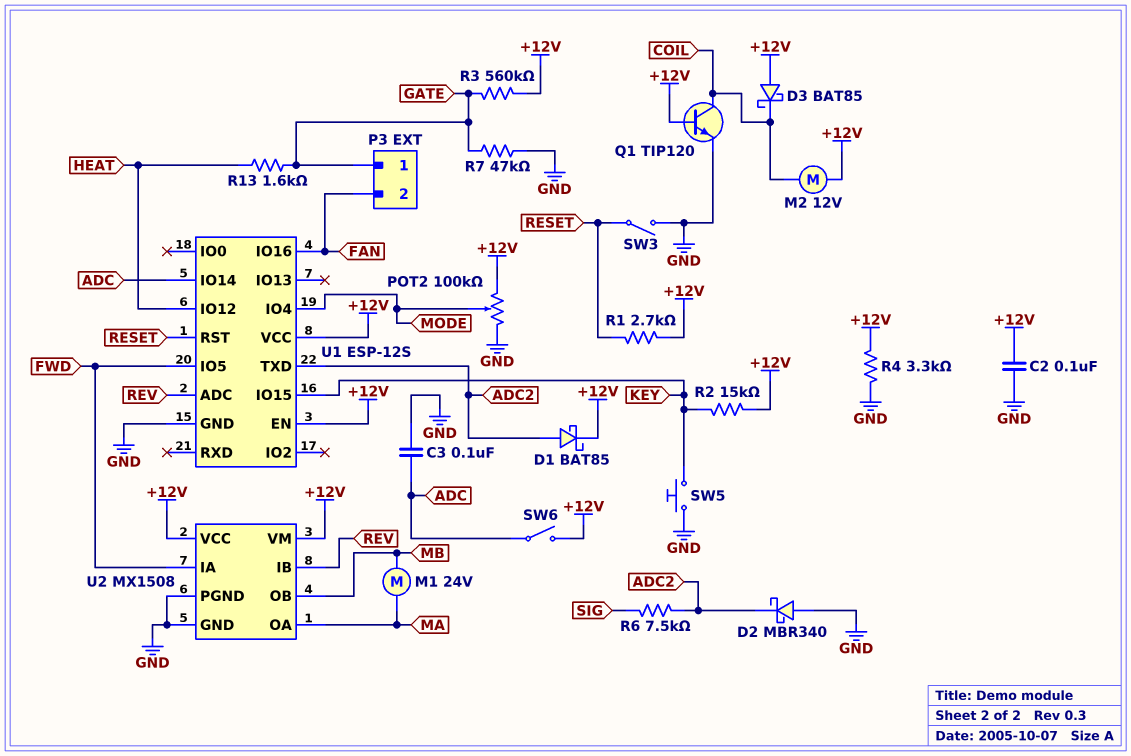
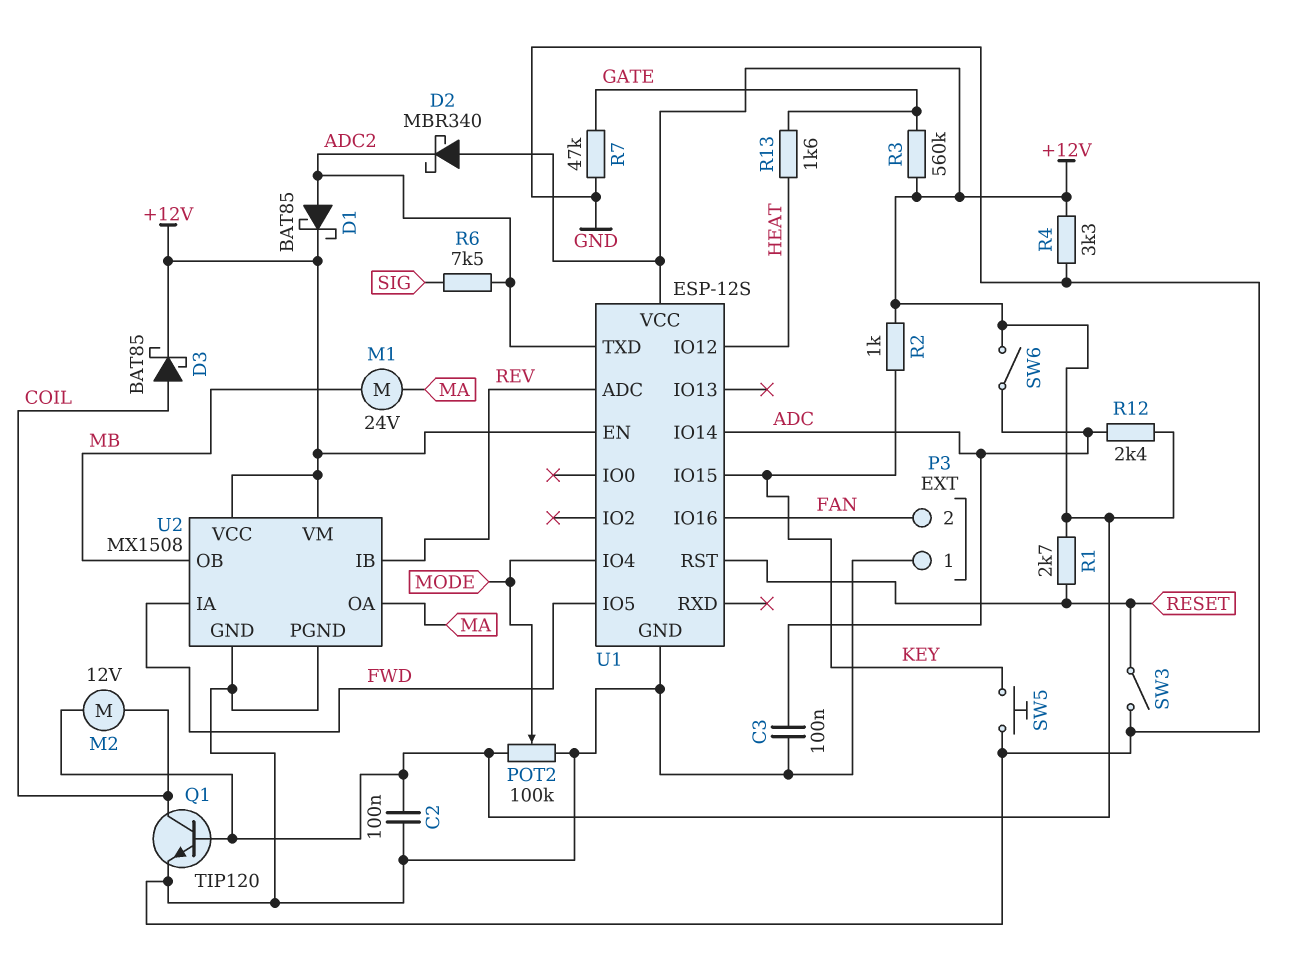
D2: schottky MBR340 (A GND, K ADC2) -> schottky MBR340 (A +12V, K ADC2)
D3: schottky BAT85 (A +12V, K COIL) -> schottky BAT85 (A COIL, K +12V)
P3 pin 1: GATE -> GND
R2: 15k (+12V, KEY) -> 1k (+12V, KEY)
R12: none -> 2.4k (+12V, ADC)

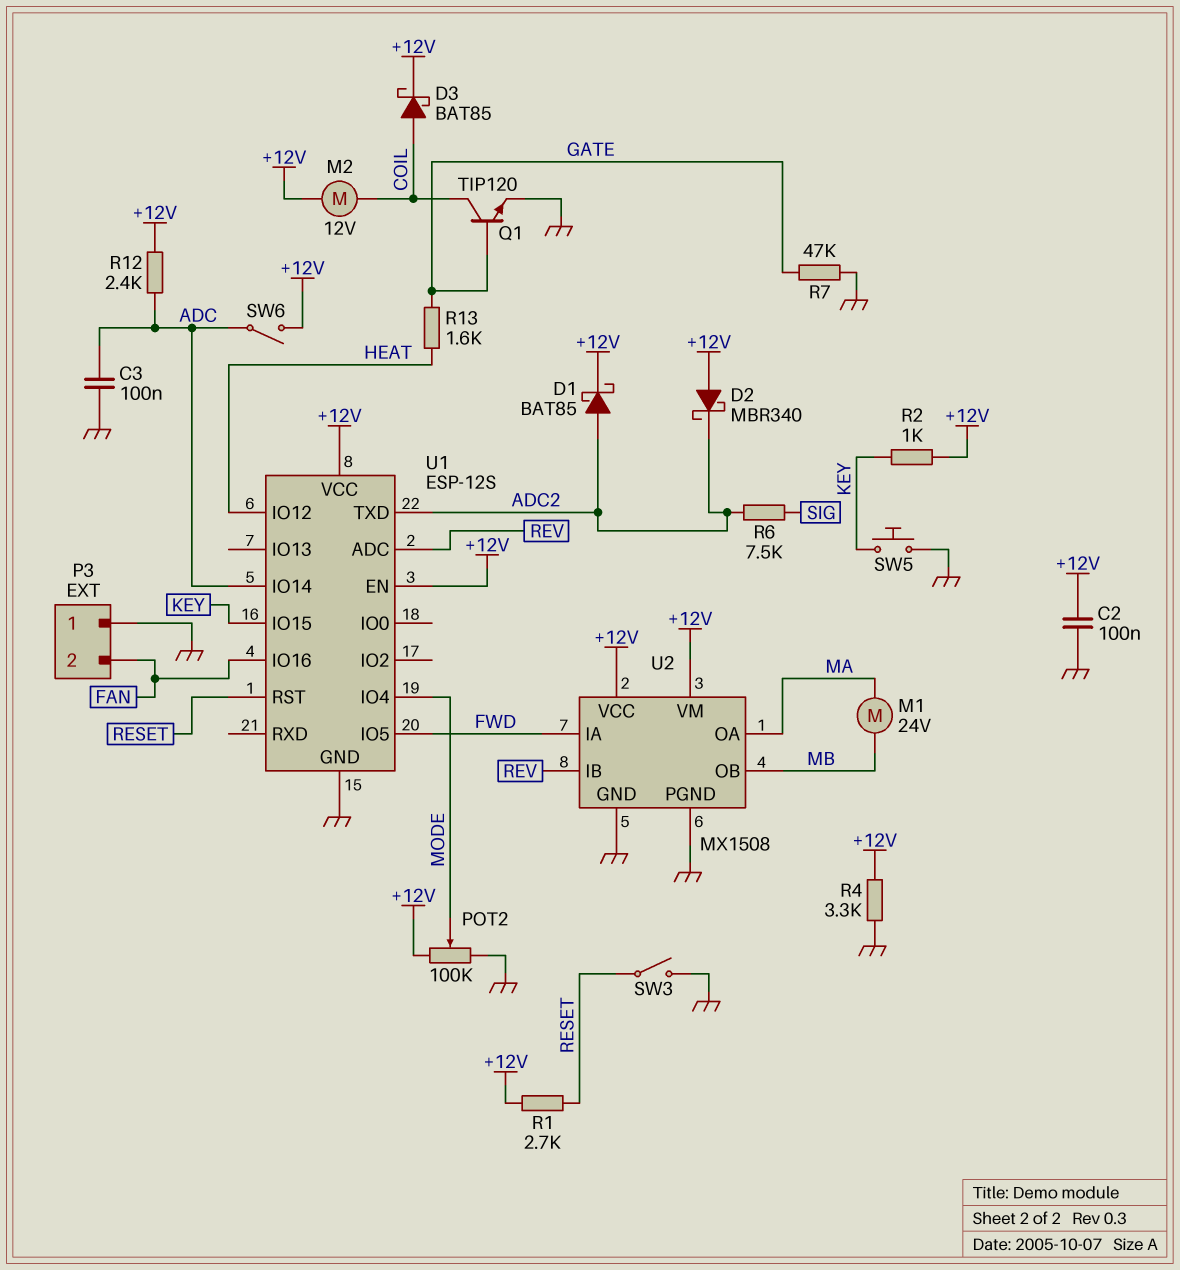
Q1: NPN TIP120 (B +12V, C COIL, E GND) -> NPN TIP120 (B GATE, C COIL, E GND)
R3: 560k (+12V, GATE) -> none

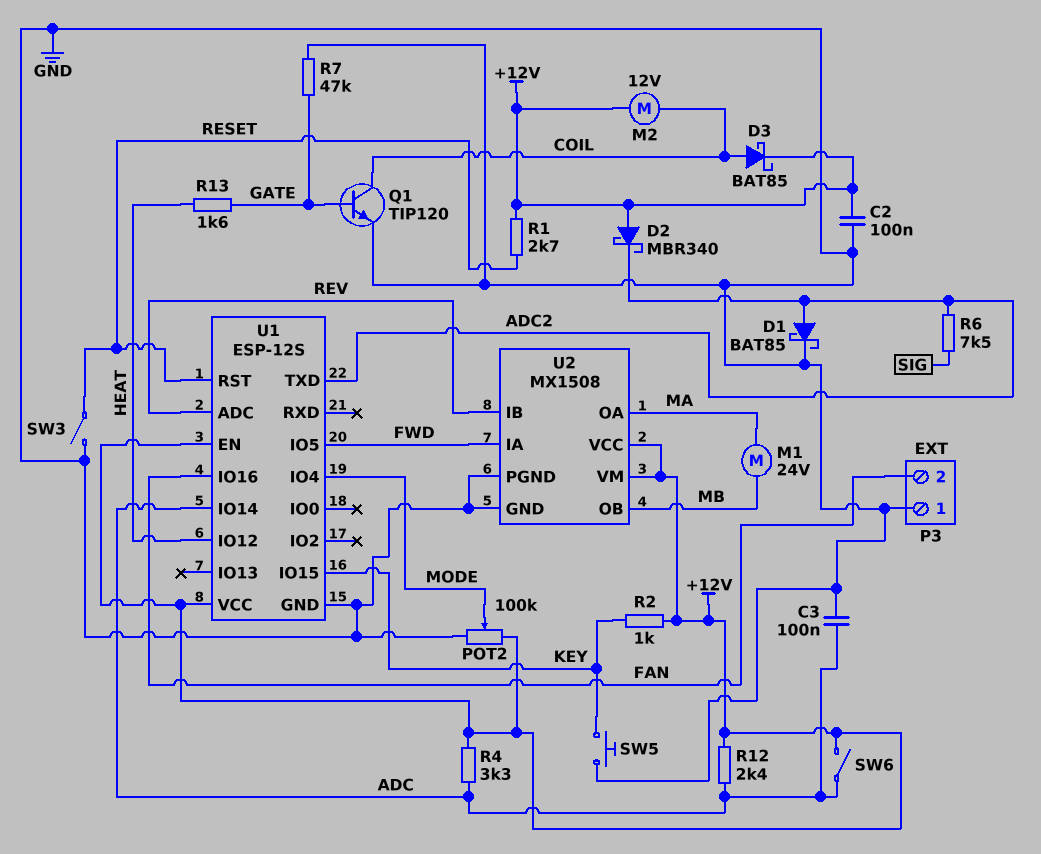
D1: schottky BAT85 (A ADC2, K +12V) -> schottky BAT85 (A ADC2, K GND)
R4: 3.3k (+12V, GND) -> 3.3k (+12V, ADC)

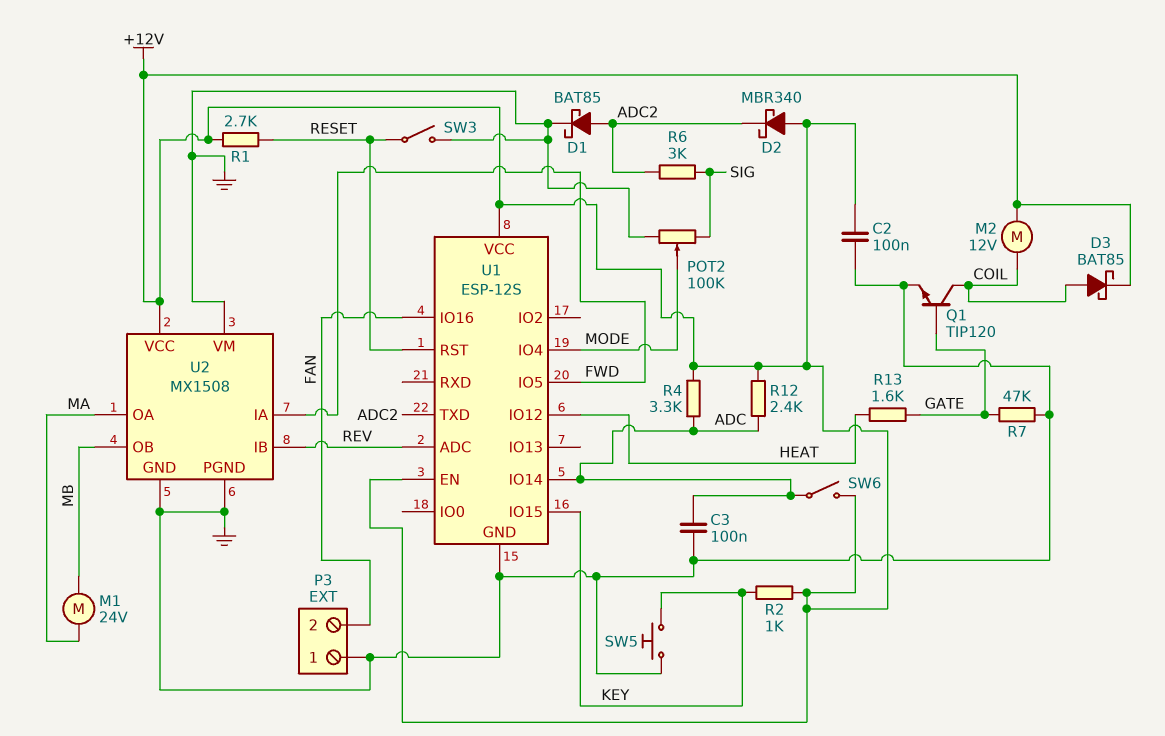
POT2: 100k (+12V, GND, wiper MODE) -> 100k (GND, SIG, wiper MODE)
R6: 7.5k (ADC2, SIG) -> 3k (ADC2, SIG)
U2 pin VM: +12V -> GND

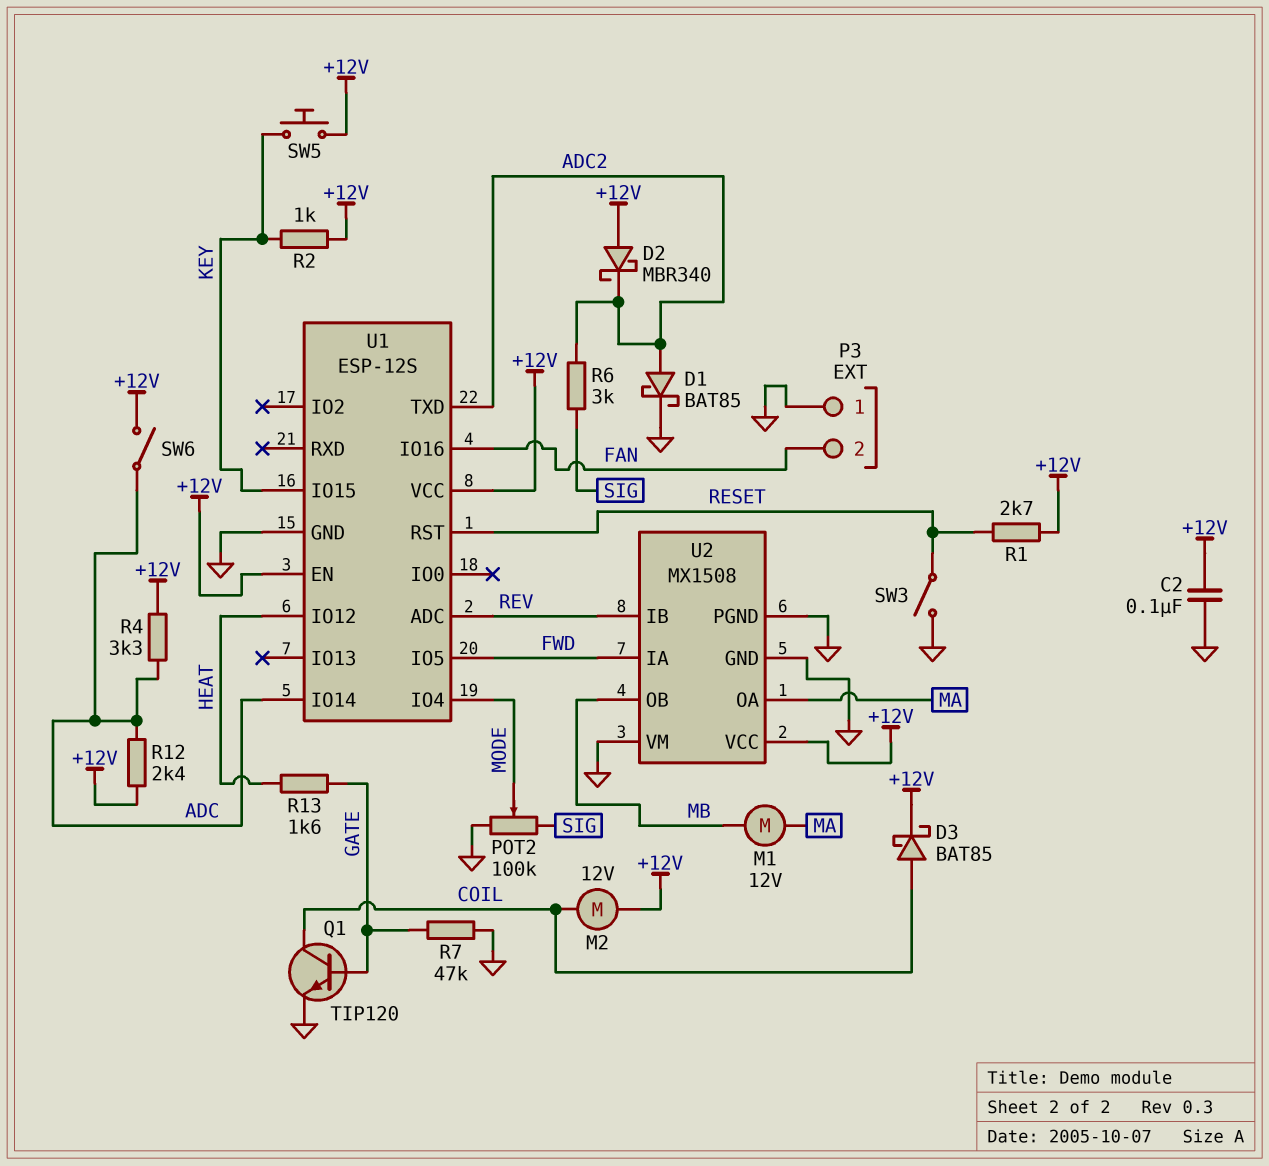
C3: 100nF (ADC, GND) -> none
M1: motor 24V (MA, MB) -> motor 12V (MA, MB)
SW5: button (GND, KEY) -> button (+12V, KEY)

